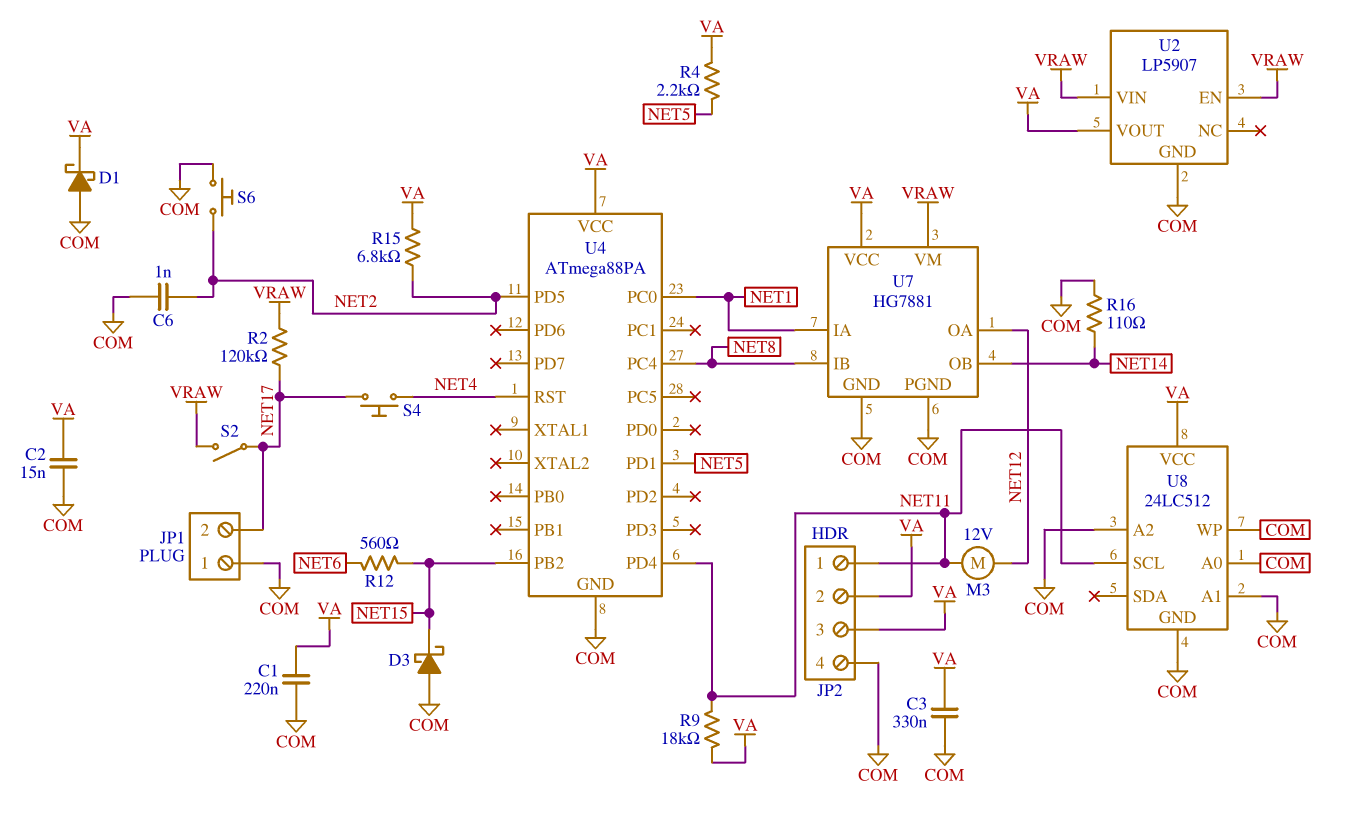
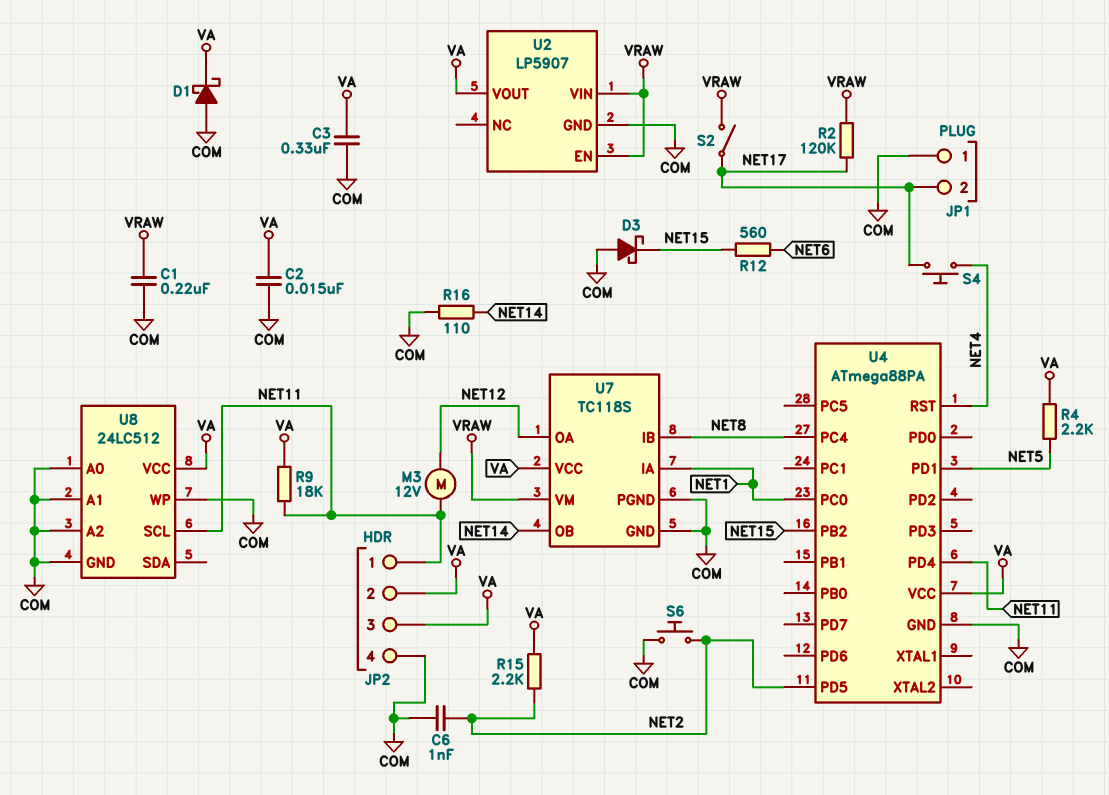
C1: 220nF (COM, VA) -> 220nF (COM, VRAW)
R15: 6.8k (NET2, VA) -> 2.2k (NET2, VA)
U7: HG7881 -> TC118S

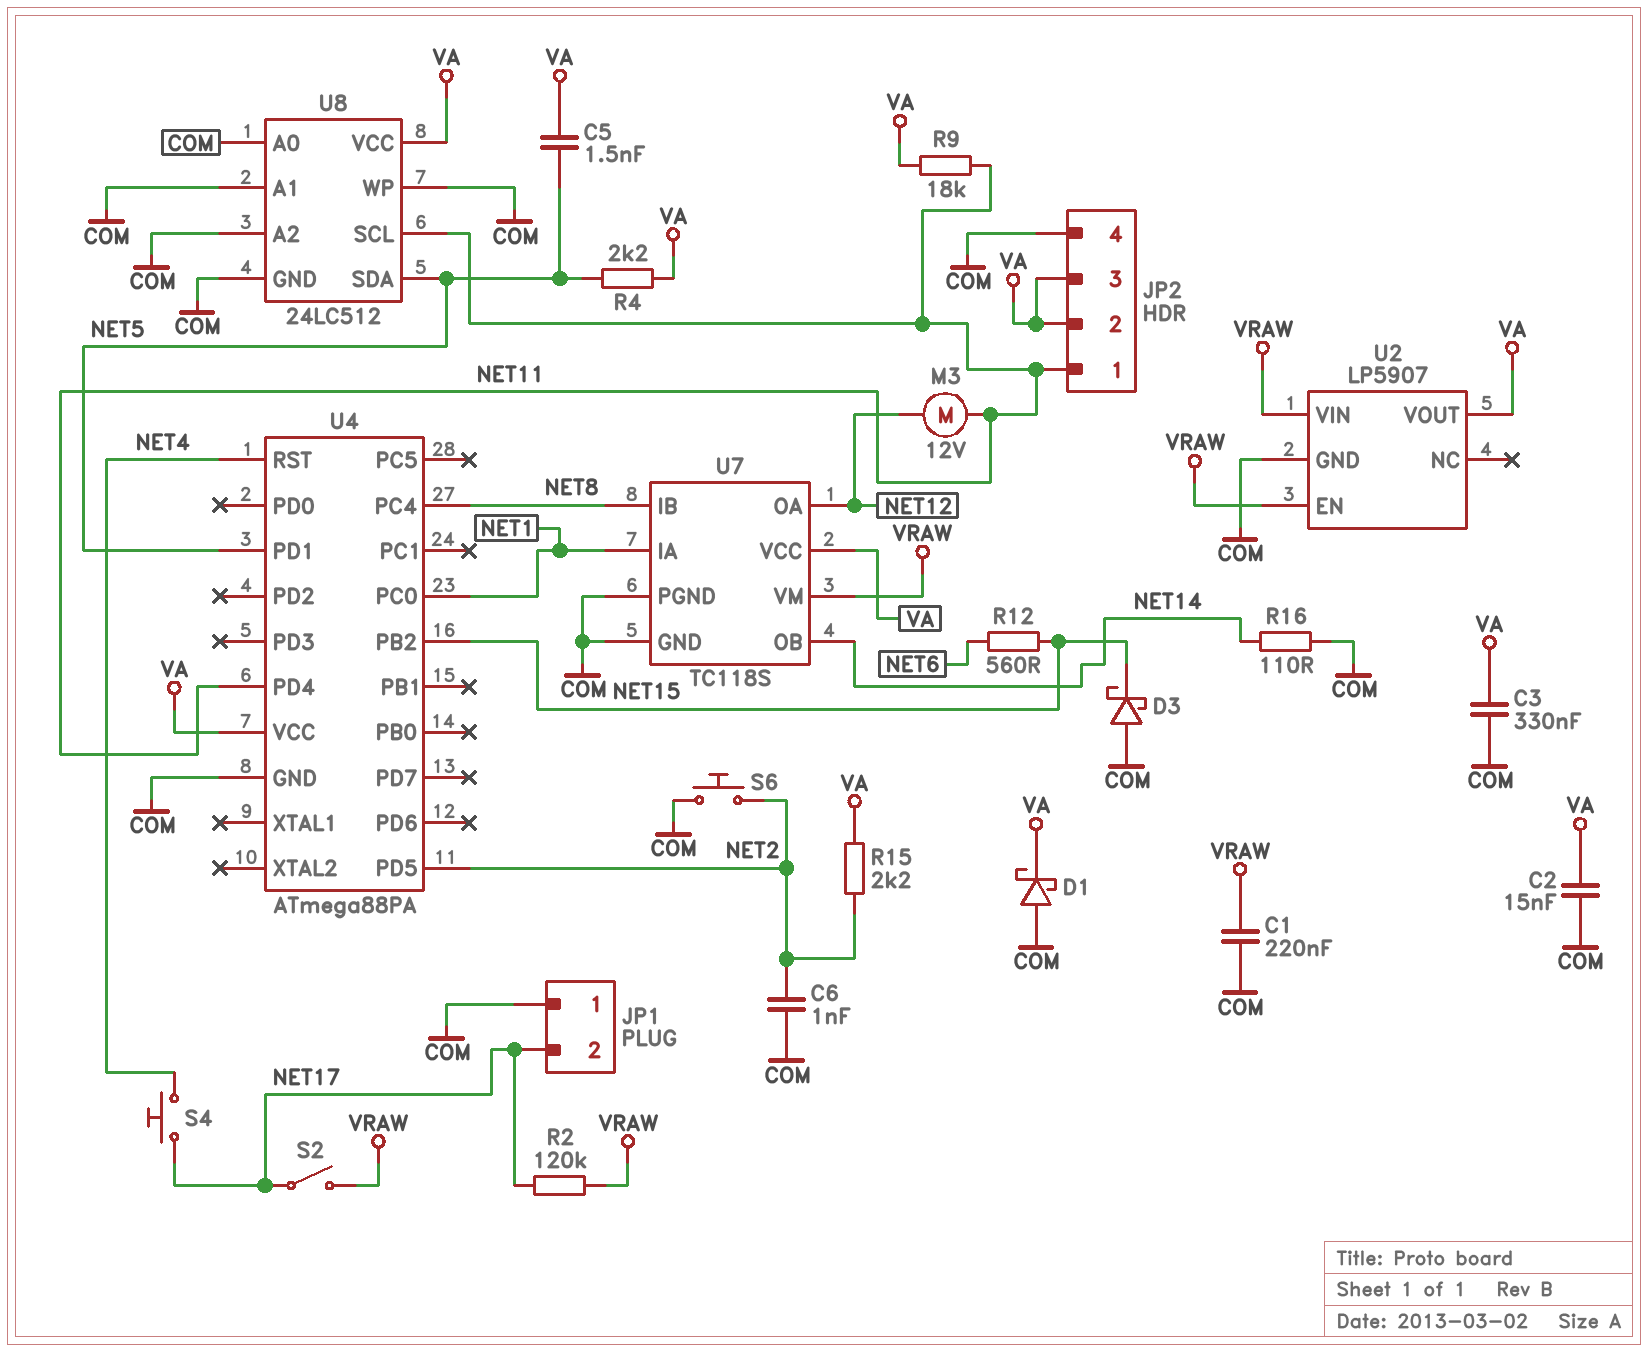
C5: none -> 1.5nF (NET5, VA)
U8 pin SDA: none -> NET5

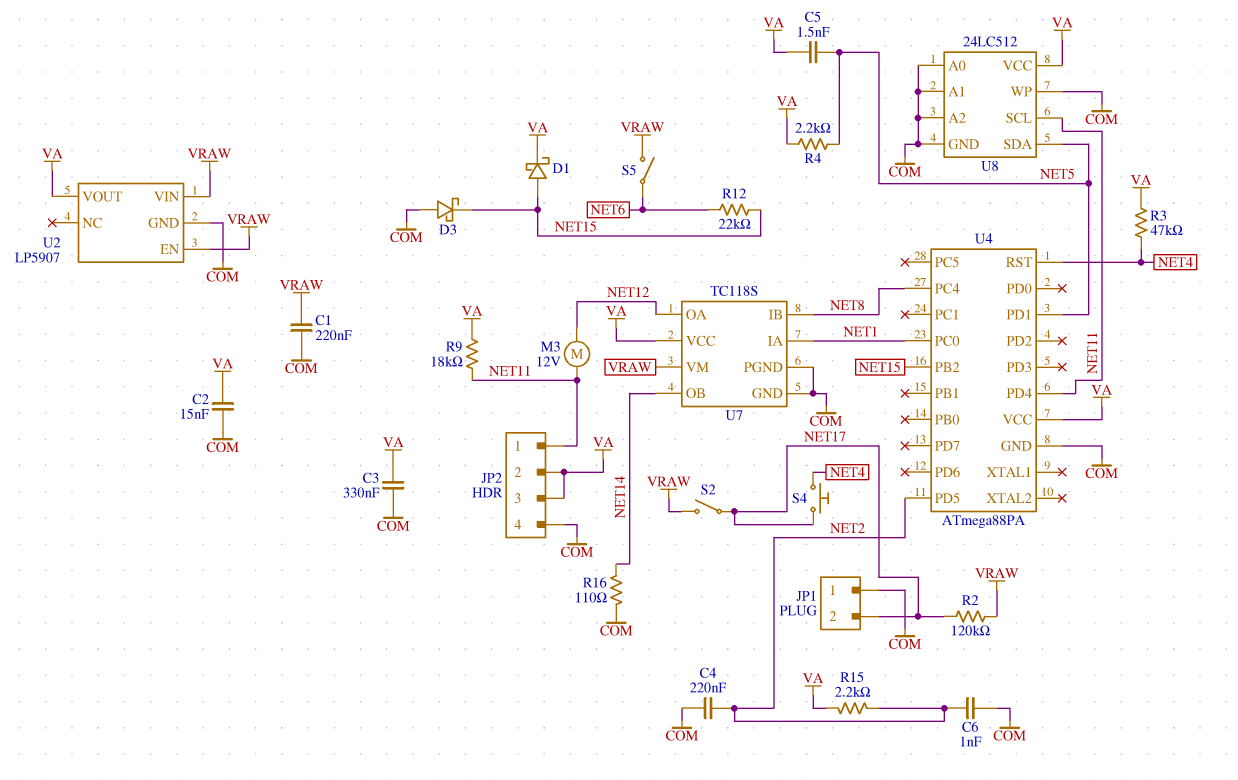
C4: none -> 220nF (COM, NET2)
D1: schottky (A COM, K VA) -> schottky (A NET15, K VA)
R3: none -> 47k (NET4, VA)
R12: 560 (NET6, NET15) -> 22k (NET6, NET15)
S5: none -> switch (NET6, VRAW)
S6: button (COM, NET2) -> none

